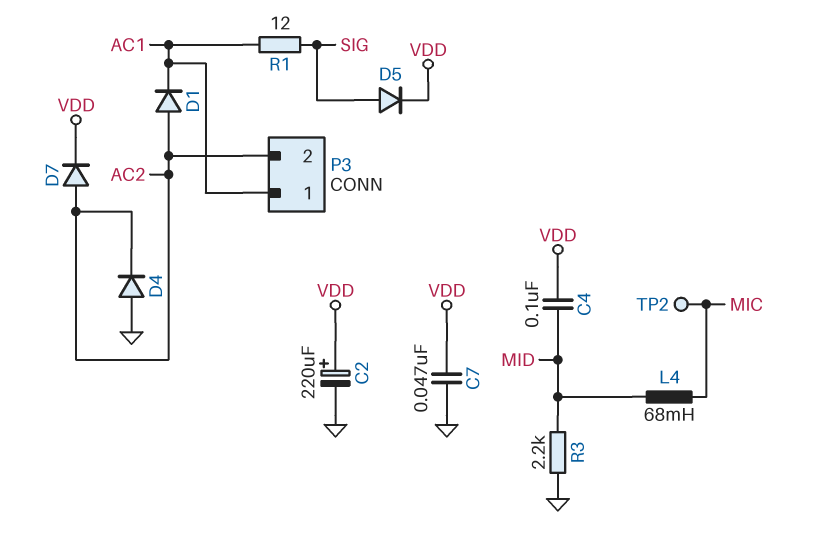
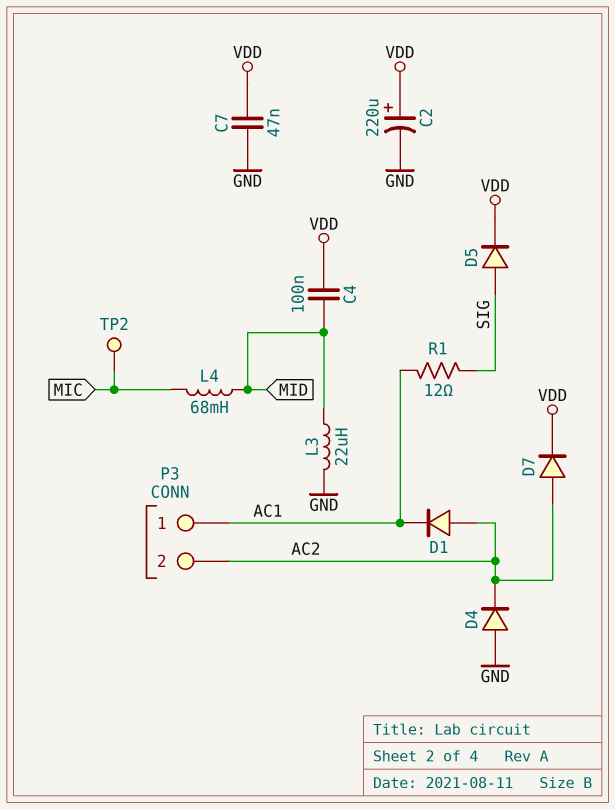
L3: none -> 22uH (GND, MID)
R3: 2.2k (GND, MID) -> none

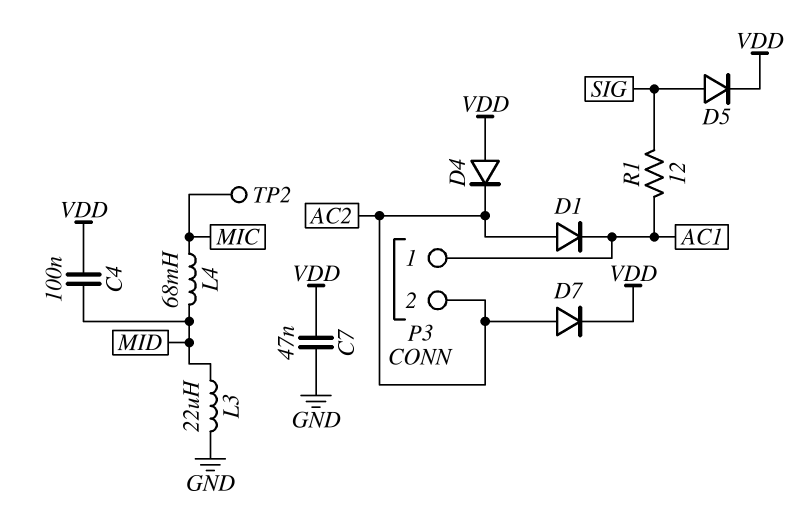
C2: 220uF (plus VDD, minus GND) -> none
D4: diode (A GND, K AC2) -> diode (A VDD, K AC2)

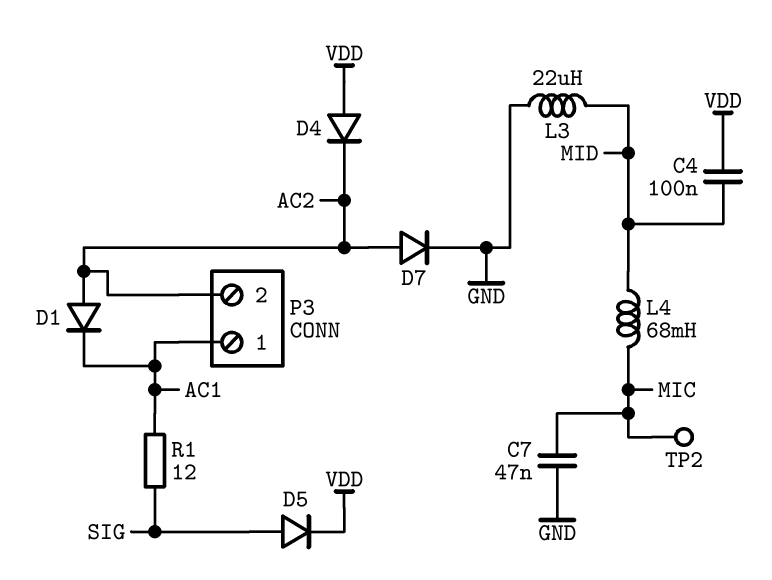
C7: 47nF (GND, VDD) -> 47nF (GND, MIC)
D7: diode (A AC2, K VDD) -> diode (A AC2, K GND)

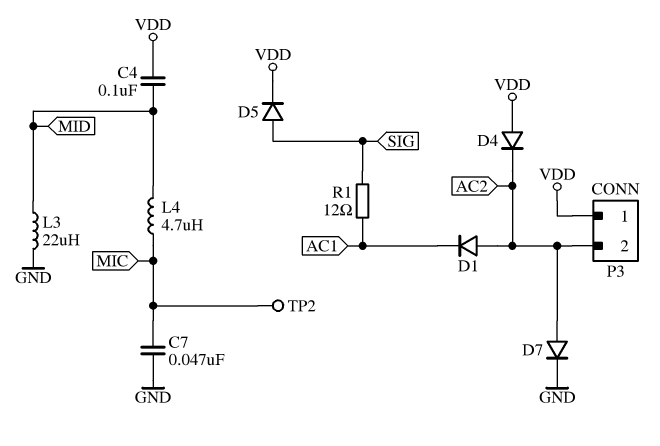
L4: 68mH (MIC, MID) -> 4.7uH (MIC, MID)
P3 pin 1: AC1 -> VDD

